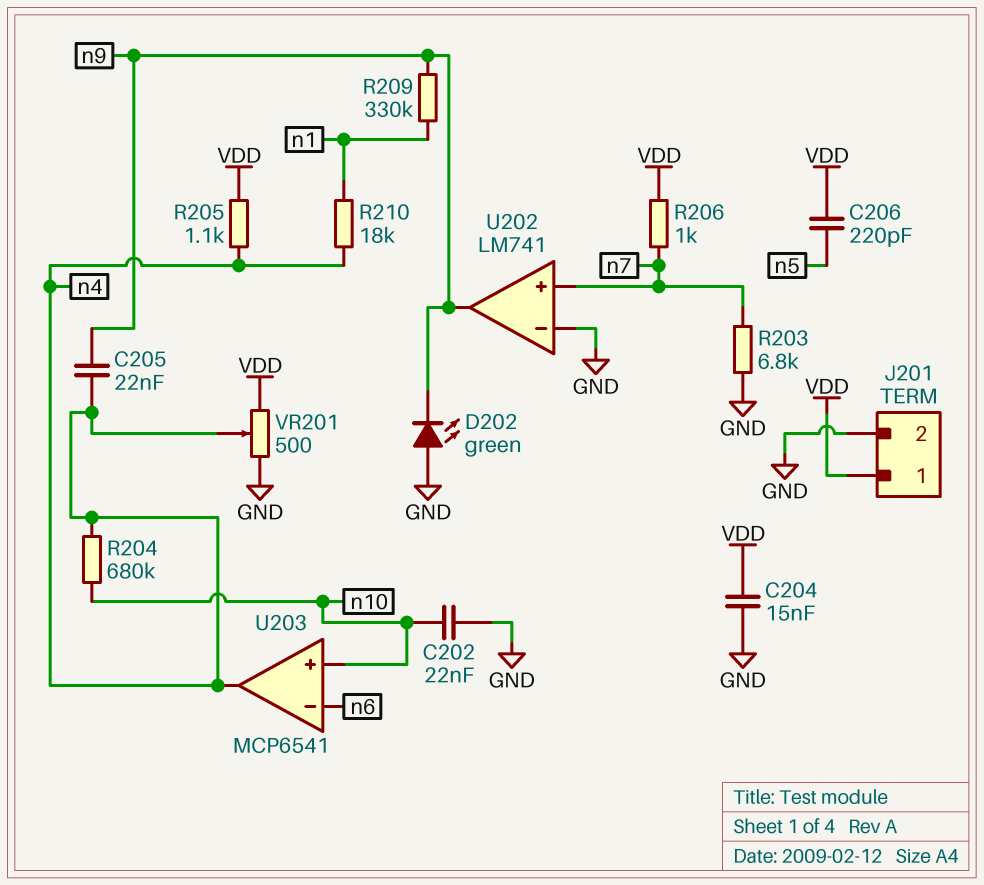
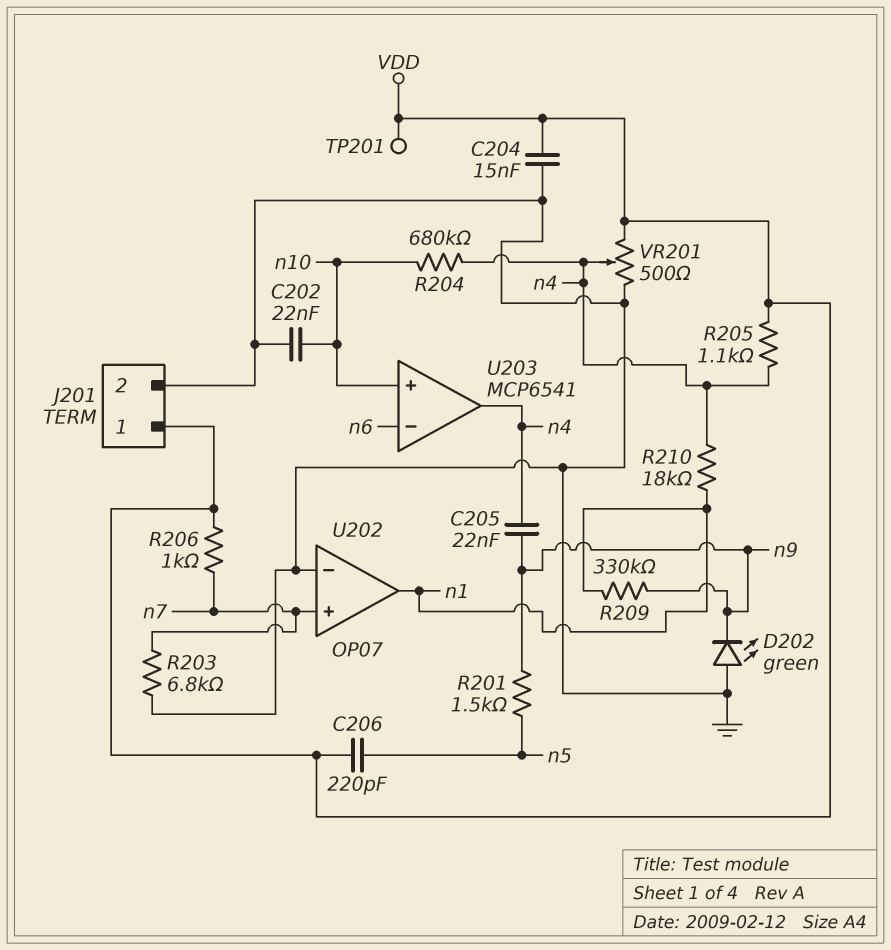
R201: none -> 1.5k (n5, n9)
TP201: none -> test point (VDD)
U202: LM741 -> OP07
U202 pin out: n9 -> n1

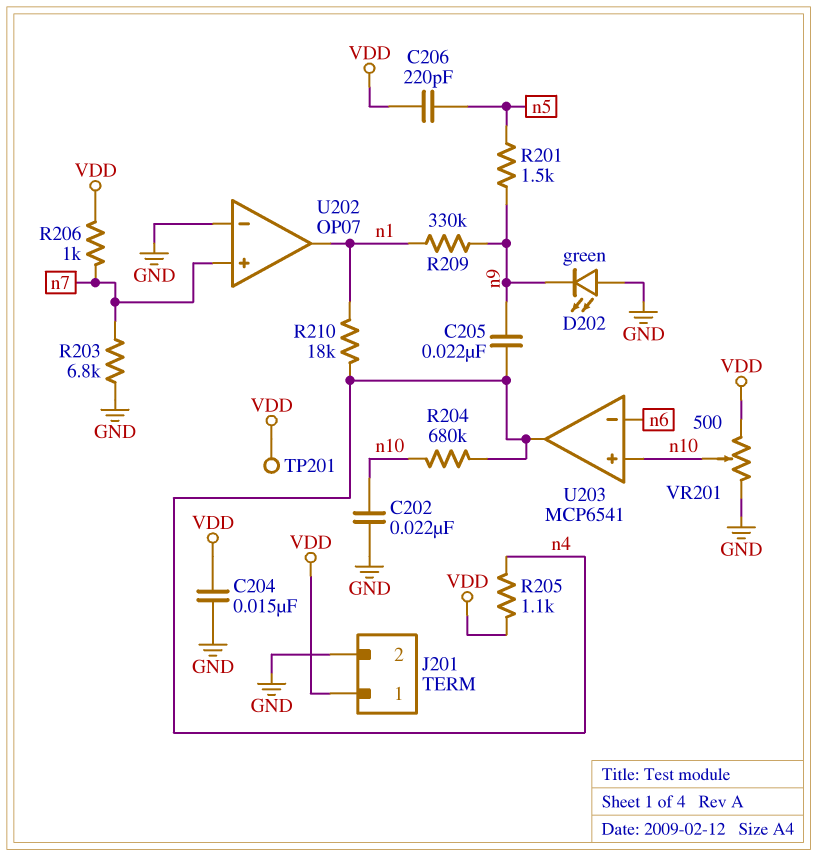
VR201: 500 (GND, VDD, wiper n4) -> 500 (GND, VDD, wiper n10)

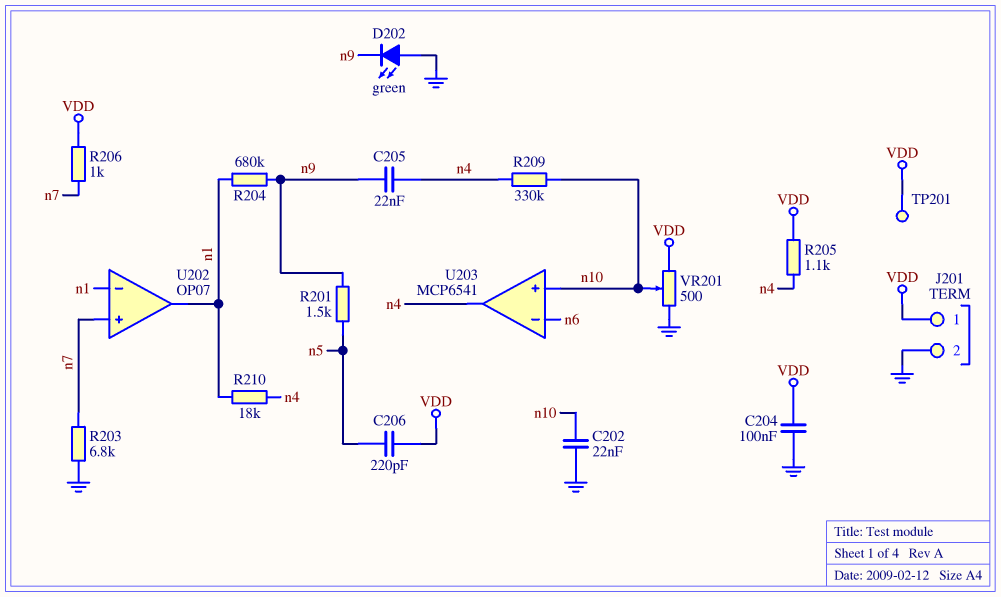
C204: 15nF (GND, VDD) -> 100nF (GND, VDD)
R204: 680k (n4, n10) -> 680k (n1, n9)
R209: 330k (n1, n9) -> 330k (n4, n10)
U202 pin in-: GND -> n1

